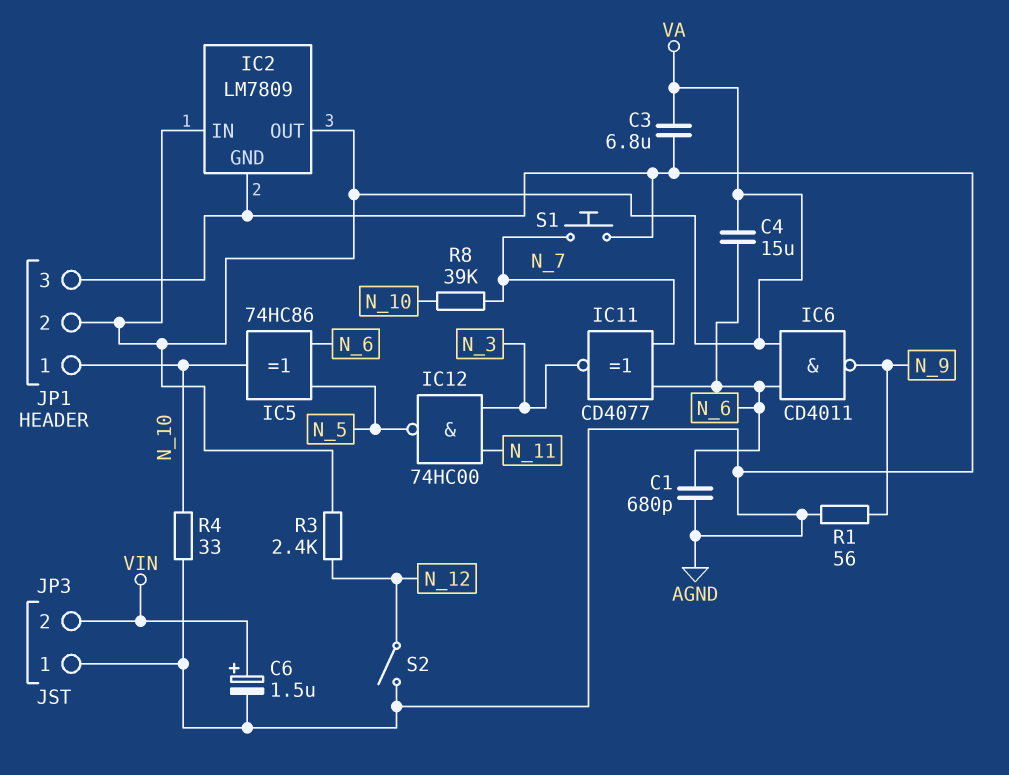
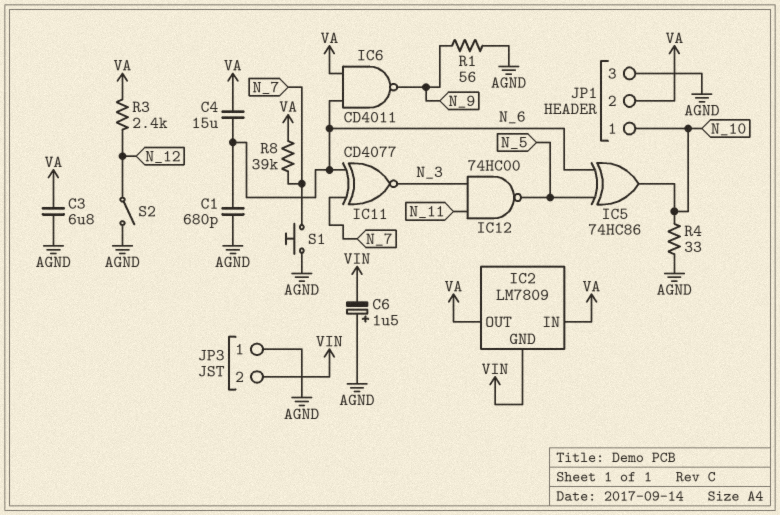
C6: 1.5uF (plus VIN, minus AGND) -> 1.5uF (plus AGND, minus VIN)
IC2 pin GND: AGND -> VIN
R8: 39k (N_7, N_10) -> 39k (N_7, VA)

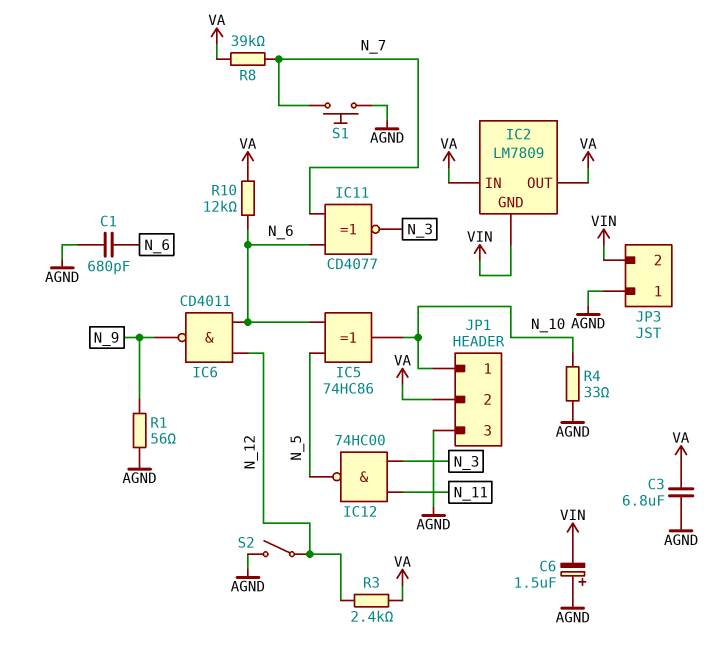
C4: 15uF (N_6, VA) -> none
IC6: NAND CD4011 (in N_6, in VA, out N_9) -> NAND CD4011 (in N_6, in N_12, out N_9)
R10: none -> 12k (N_6, VA)

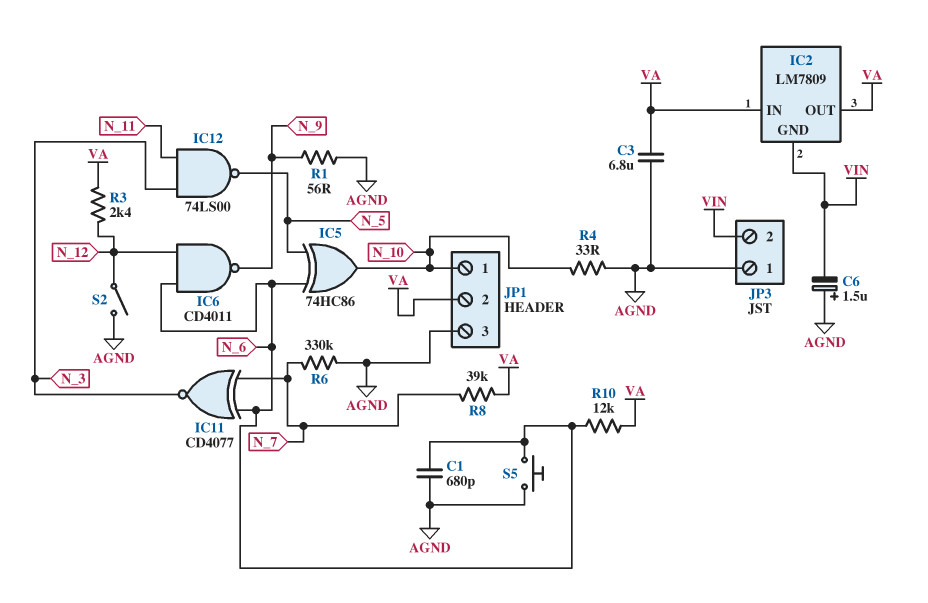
IC12: NAND 74HC00 (in N_3, in N_11, out N_5) -> NAND 74LS00 (in N_3, in N_11, out N_5)
R6: none -> 330k (AGND, N_7)
S1: button (AGND, N_7) -> none
S5: none -> button (AGND, N_6)

